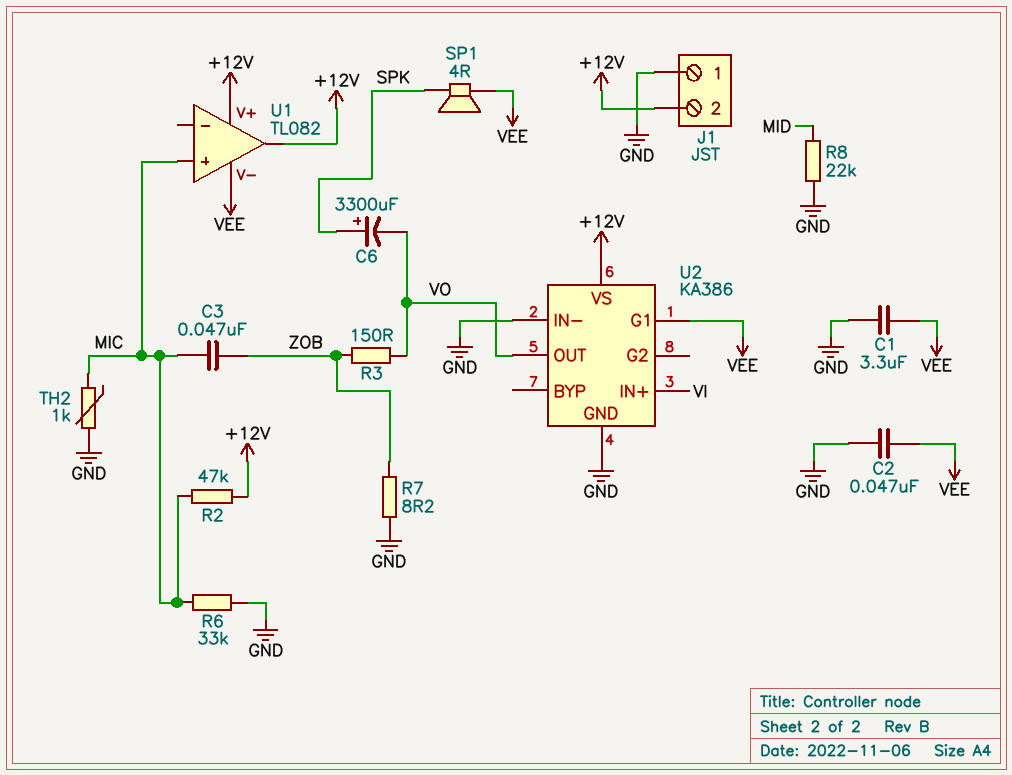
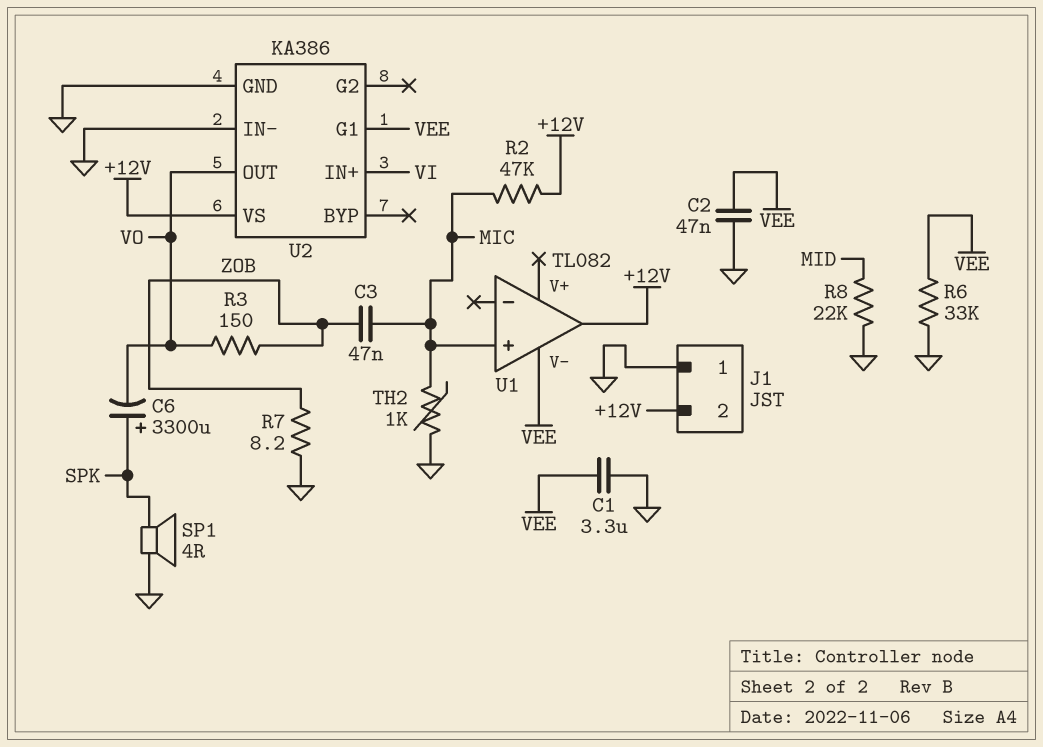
R6: 33k (GND, MIC) -> 33k (GND, VEE)
SP1: speaker 4R (SPK, VEE) -> speaker 4R (GND, SPK)
U1 pin V+: +12V -> none

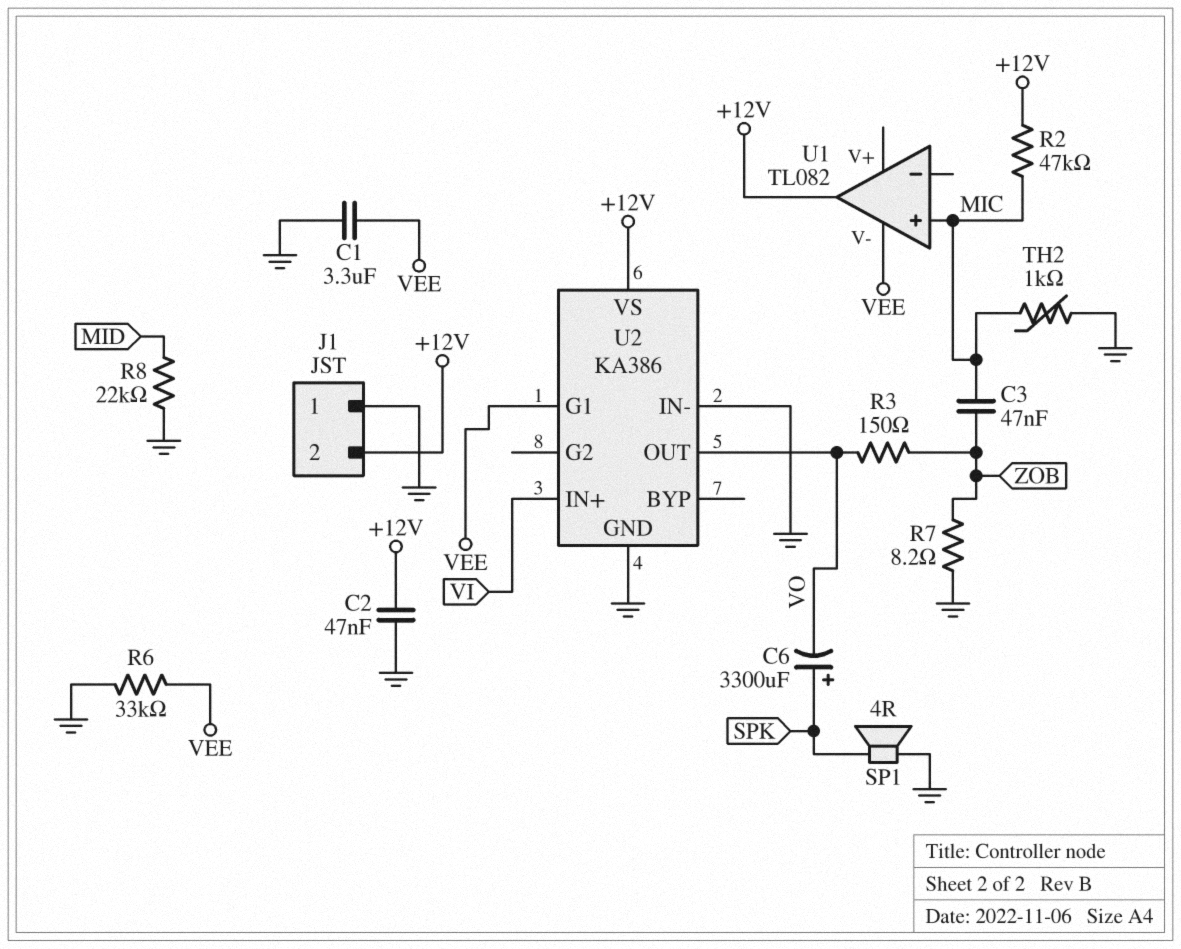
C2: 47nF (GND, VEE) -> 47nF (+12V, GND)

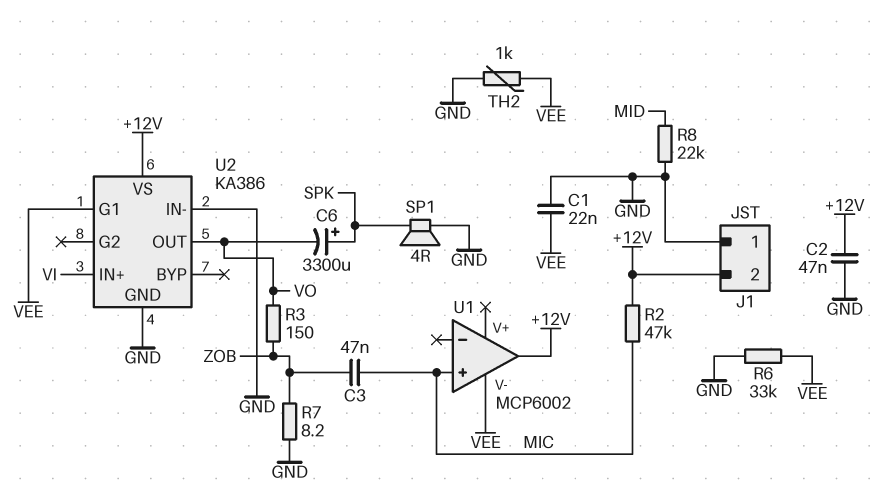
C1: 3.3uF (GND, VEE) -> 22nF (GND, VEE)
TH2: 1k (GND, MIC) -> 1k (GND, VEE)
U1: TL082 -> MCP6002

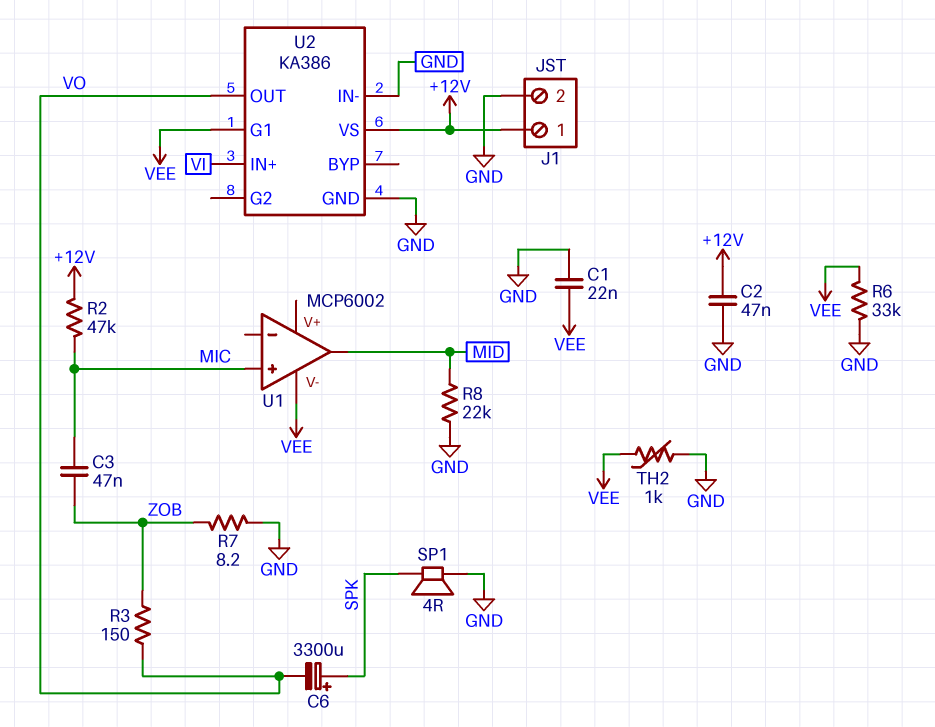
J1 pin 1: GND -> +12V
J1 pin 2: +12V -> GND
U1 pin out: +12V -> MID

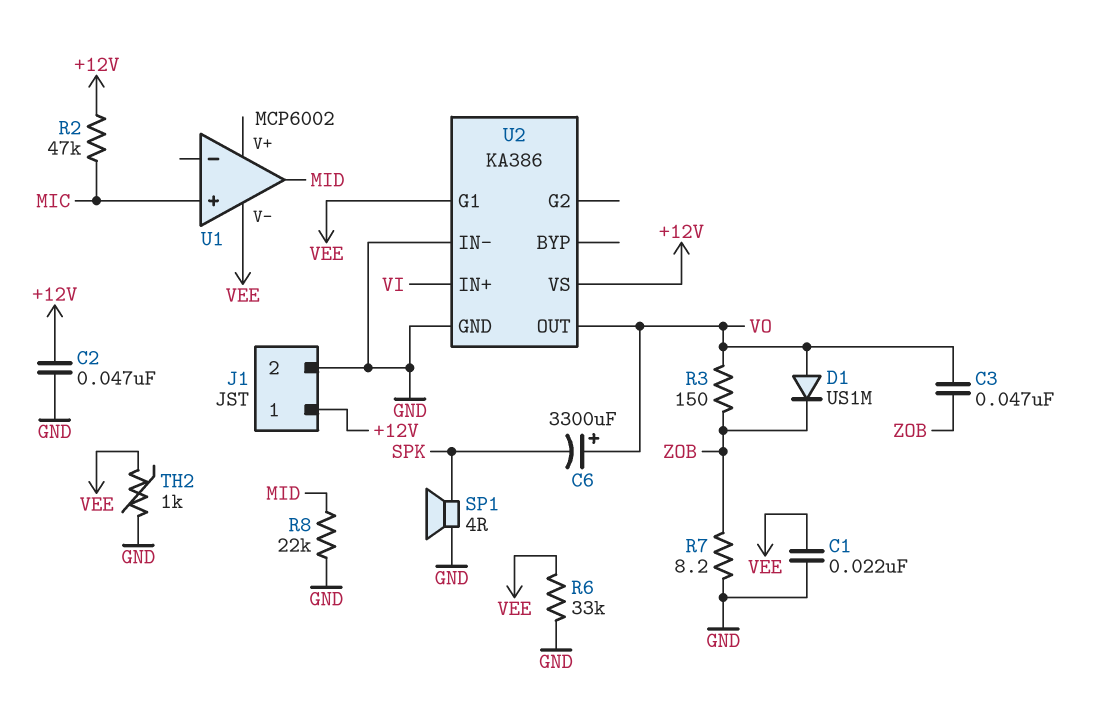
C3: 47nF (MIC, ZOB) -> 47nF (VO, ZOB)
C6: 3300uF (plus SPK, minus VO) -> 3300uF (plus VO, minus SPK)
D1: none -> diode US1M (A VO, K ZOB)

